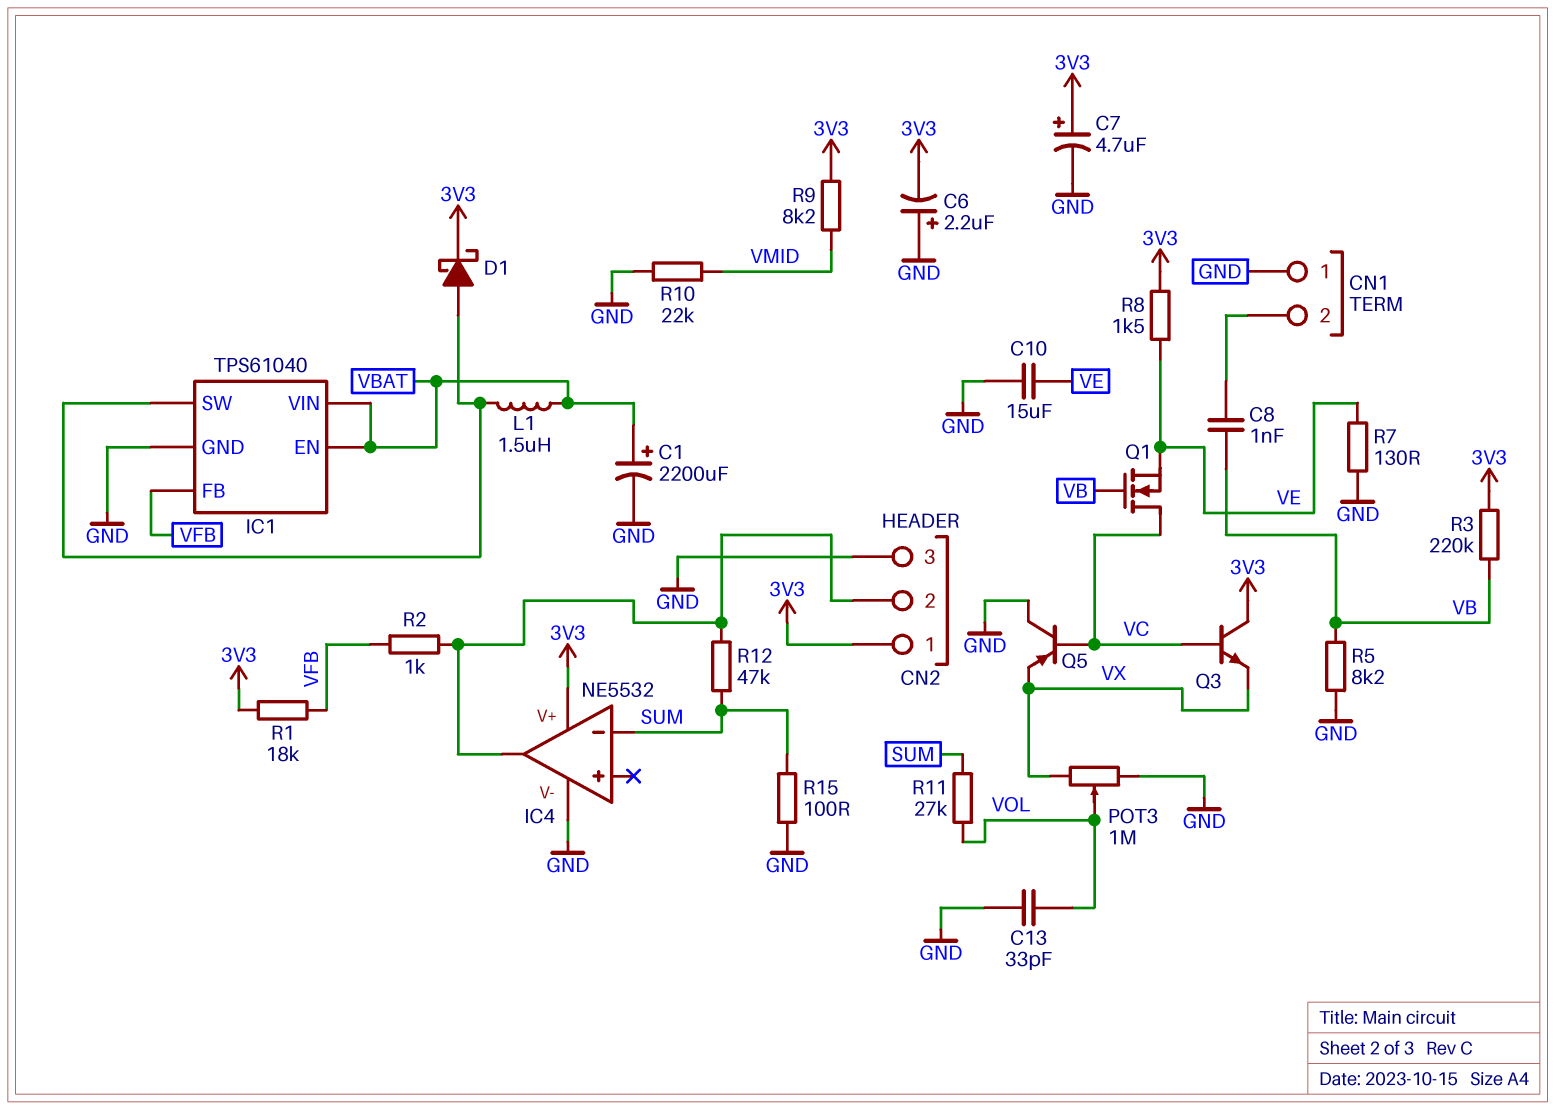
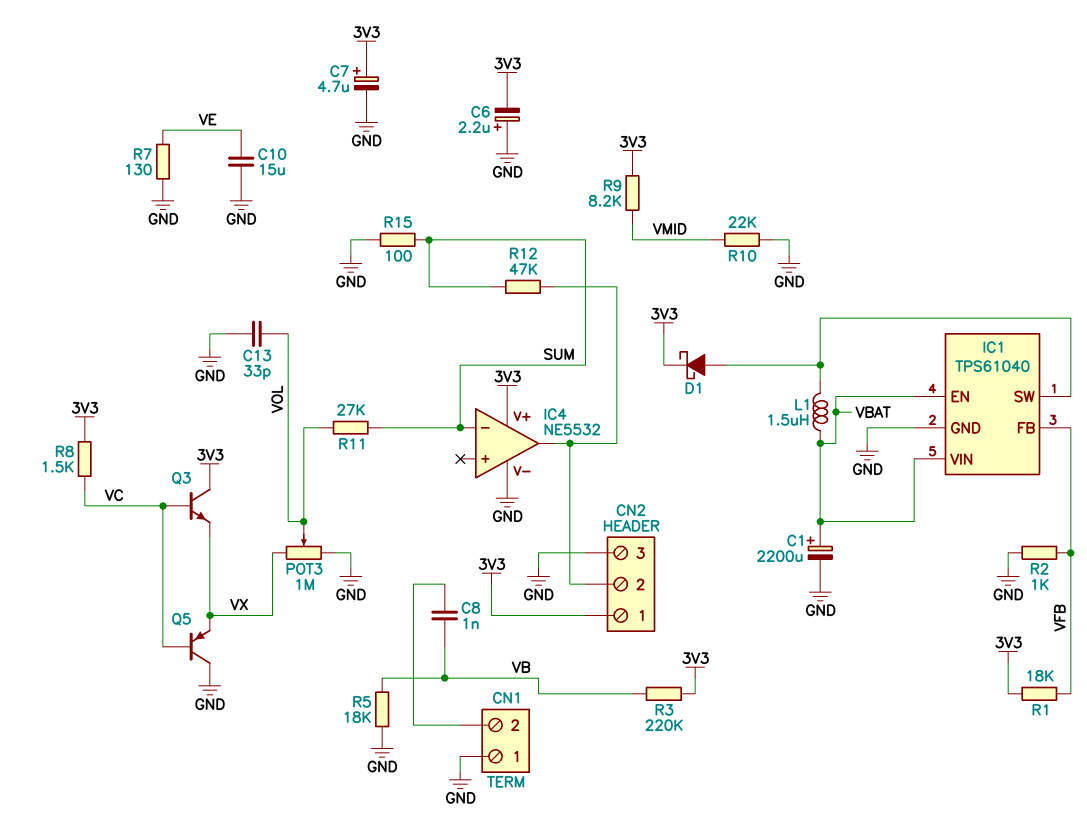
Q1: NMOS (G VB, D VC, S VE) -> none
R2: 1k (CN2/2, VFB) -> 1k (GND, VFB)
R5: 8.2k (GND, VB) -> 18k (GND, VB)
R8: 1.5k (3V3, VE) -> 1.5k (3V3, VC)

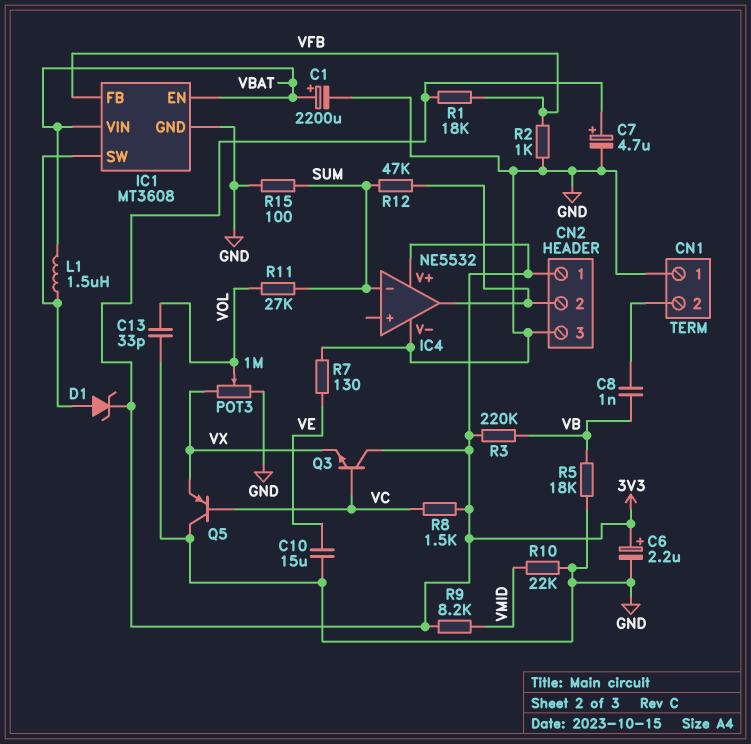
C6: 2.2uF (plus GND, minus 3V3) -> 2.2uF (plus 3V3, minus GND)
D1: schottky (A IC1/SW, K 3V3) -> zener (A IC1/SW, K 3V3)
IC1: TPS61040 -> MT3608

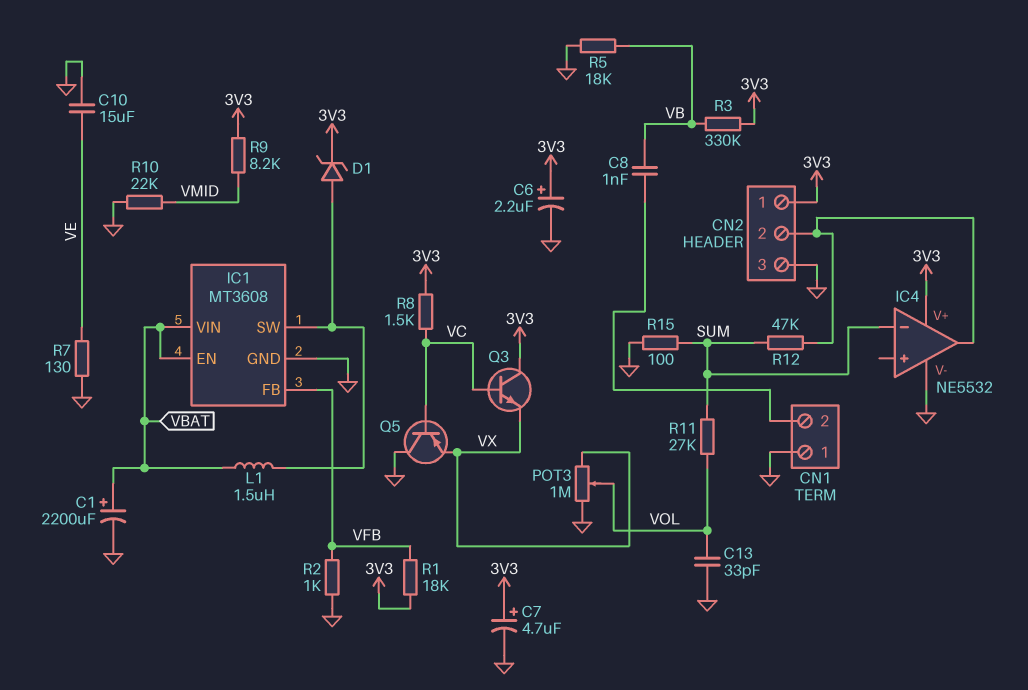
R3: 220k (3V3, VB) -> 330k (3V3, VB)

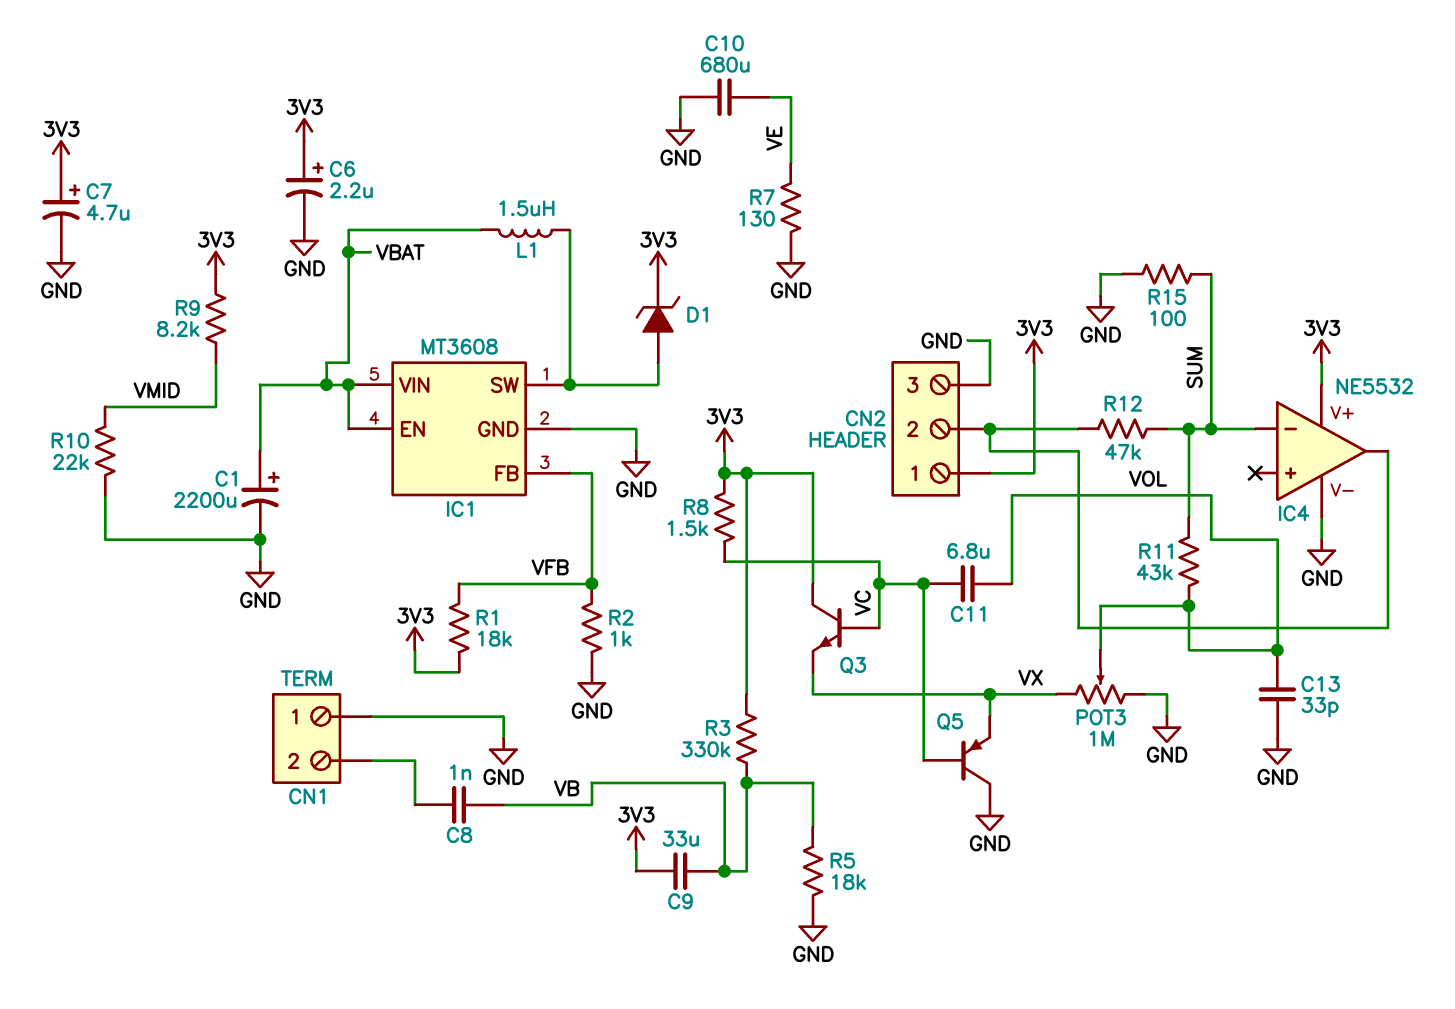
C9: none -> 33uF (3V3, VB)
C10: 15uF (GND, VE) -> 680uF (GND, VE)
C11: none -> 6.8uF (VC, VOL)
R11: 27k (SUM, VOL) -> 43k (SUM, VOL)

